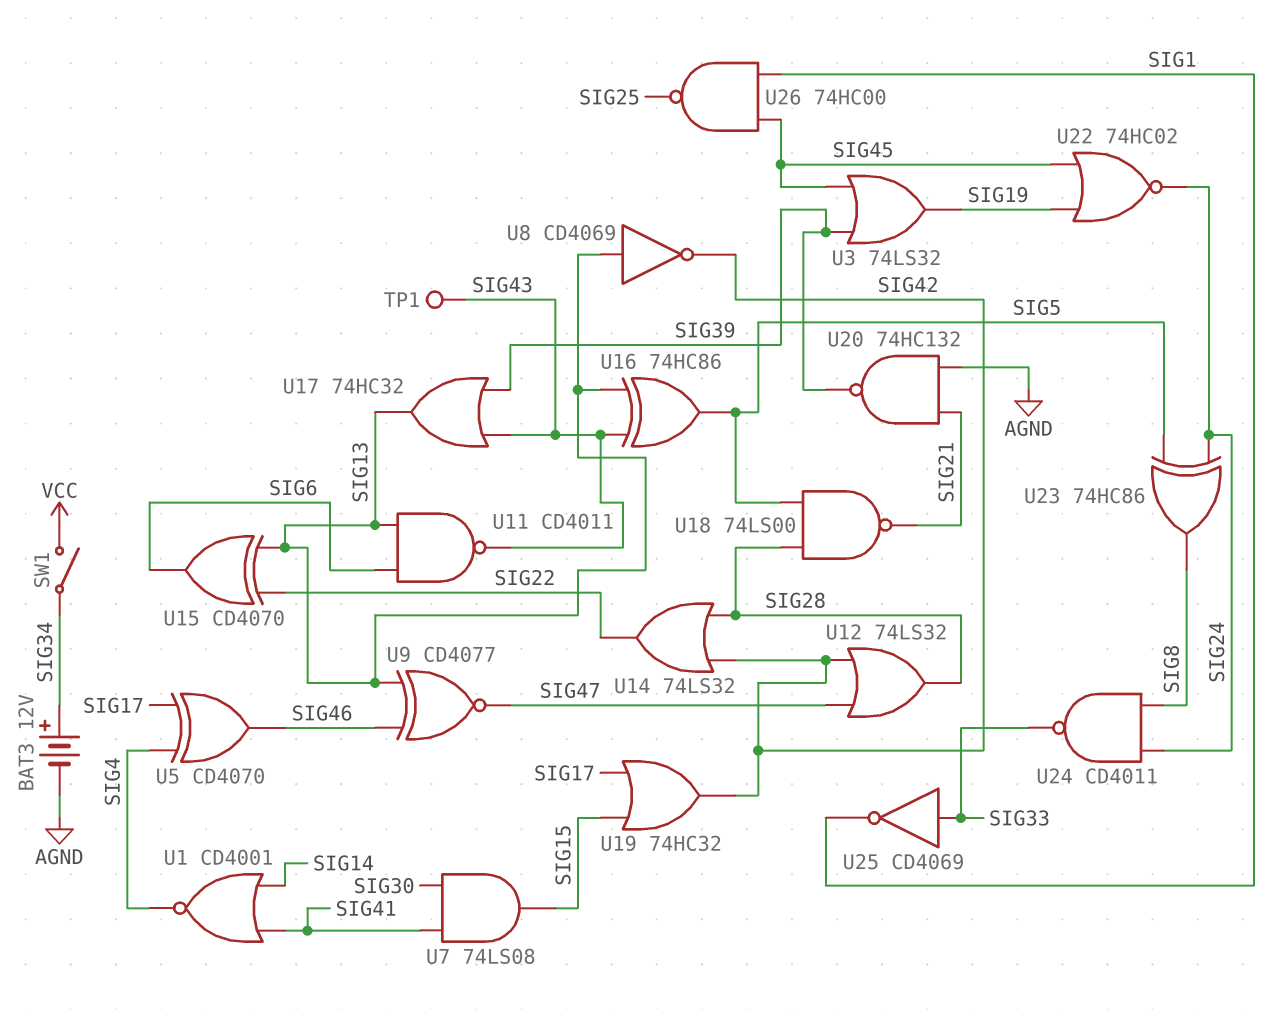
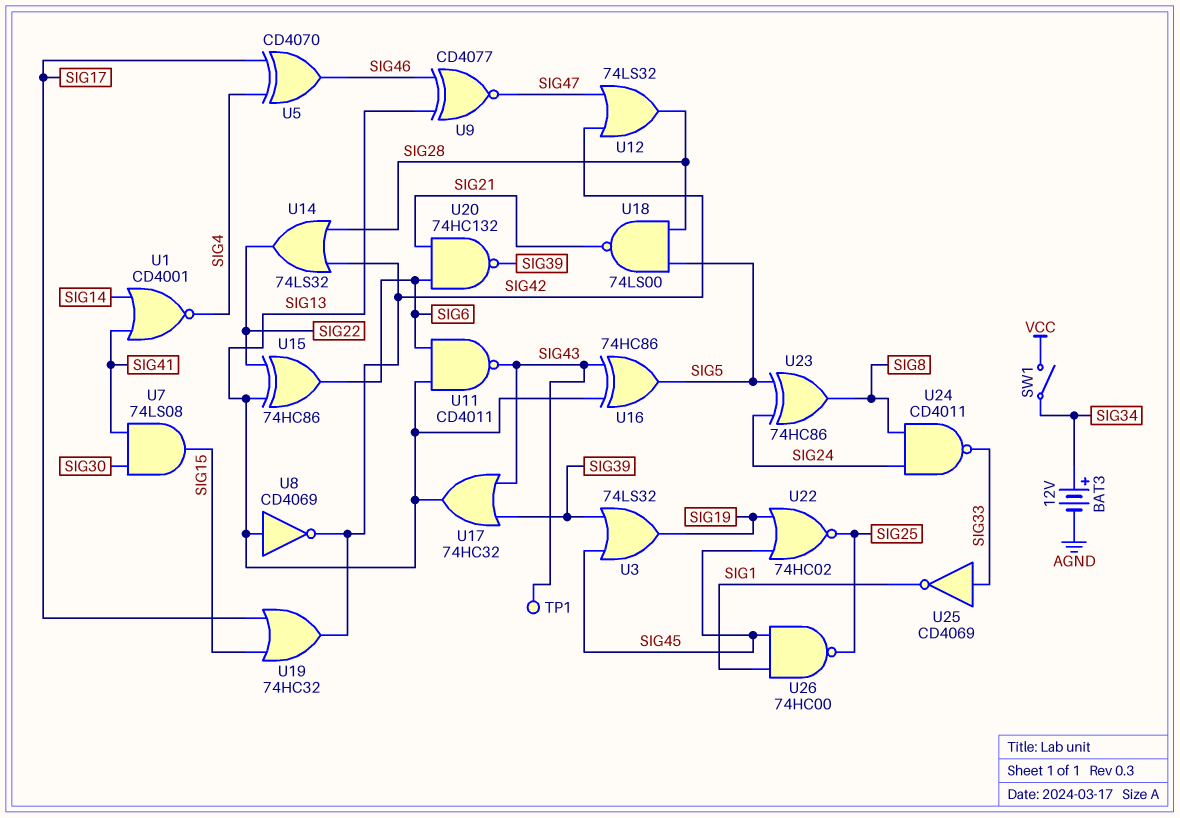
U15: XOR CD4070 (in SIG13, in SIG22, out SIG6) -> XOR 74HC86 (in SIG13, in SIG22, out SIG6)
U20: NAND 74HC132 (in AGND, in SIG21, out SIG39) -> NAND 74HC132 (in SIG6, in SIG21, out SIG39)
U22: NOR 74HC02 (in SIG19, in SIG45, out SIG24) -> NOR 74HC02 (in SIG19, in SIG45, out SIG25)

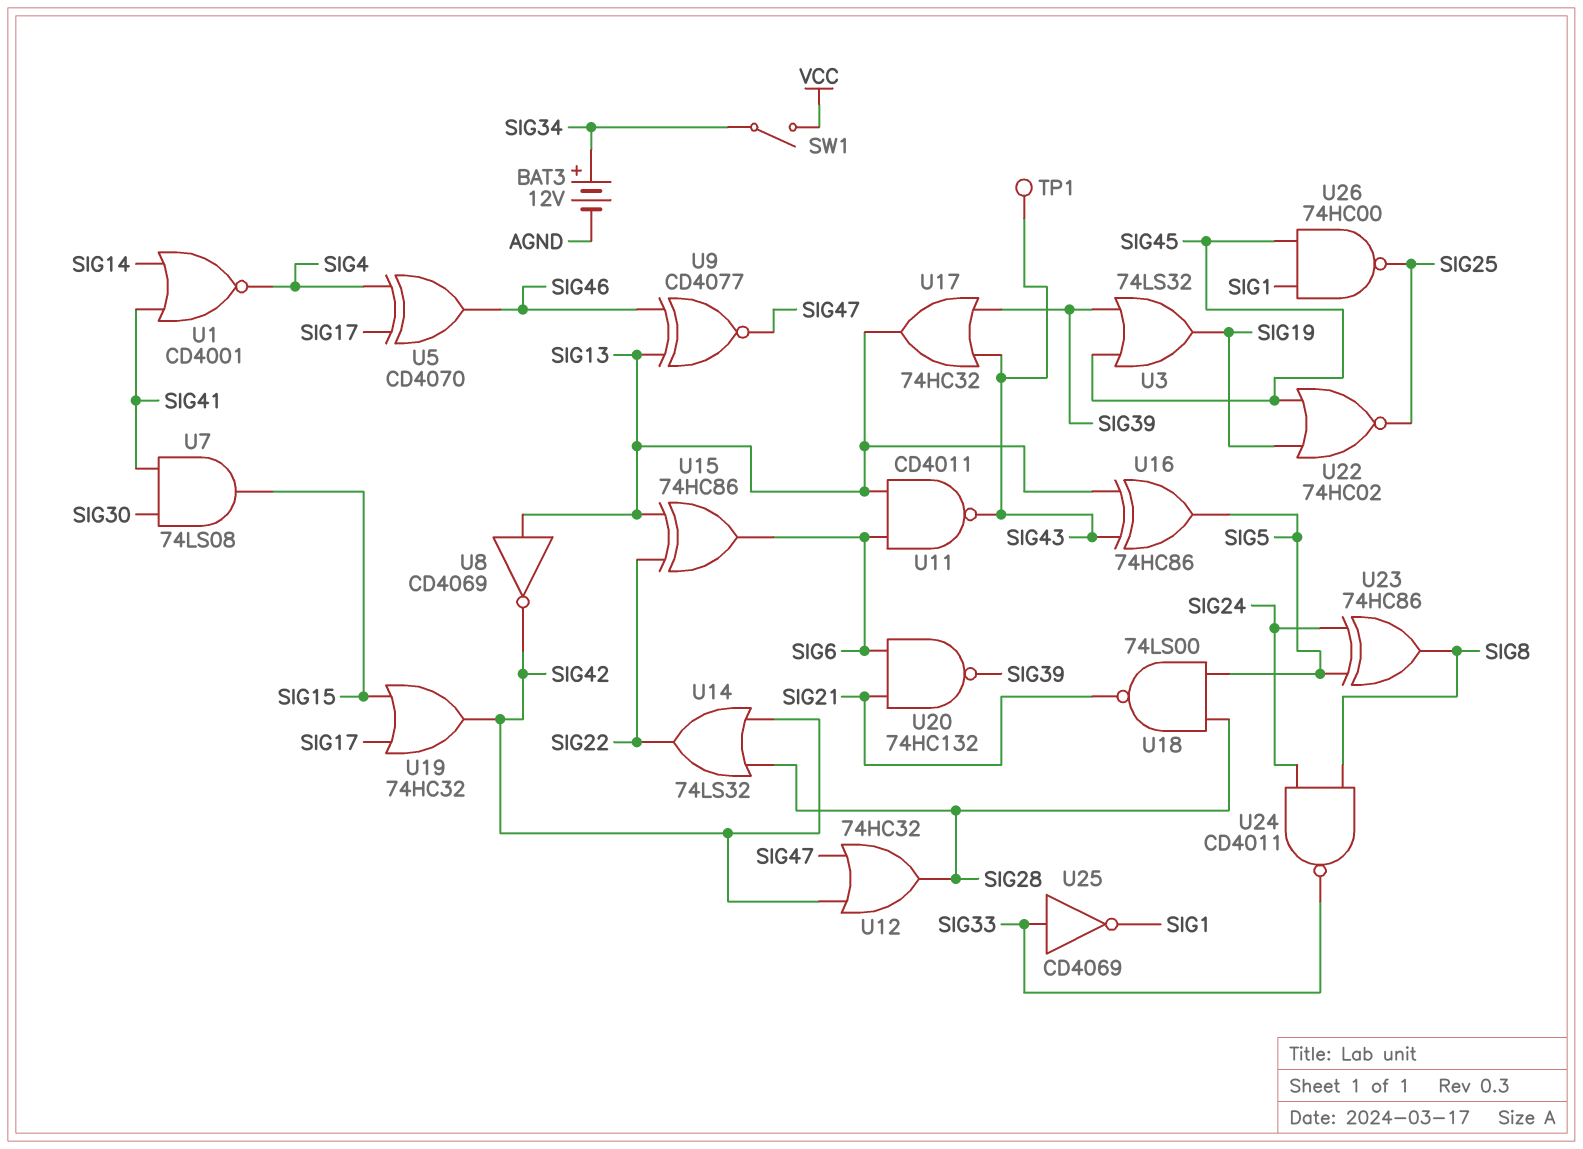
U12: OR 74LS32 (in SIG42, in SIG47, out SIG28) -> OR 74HC32 (in SIG42, in SIG47, out SIG28)

